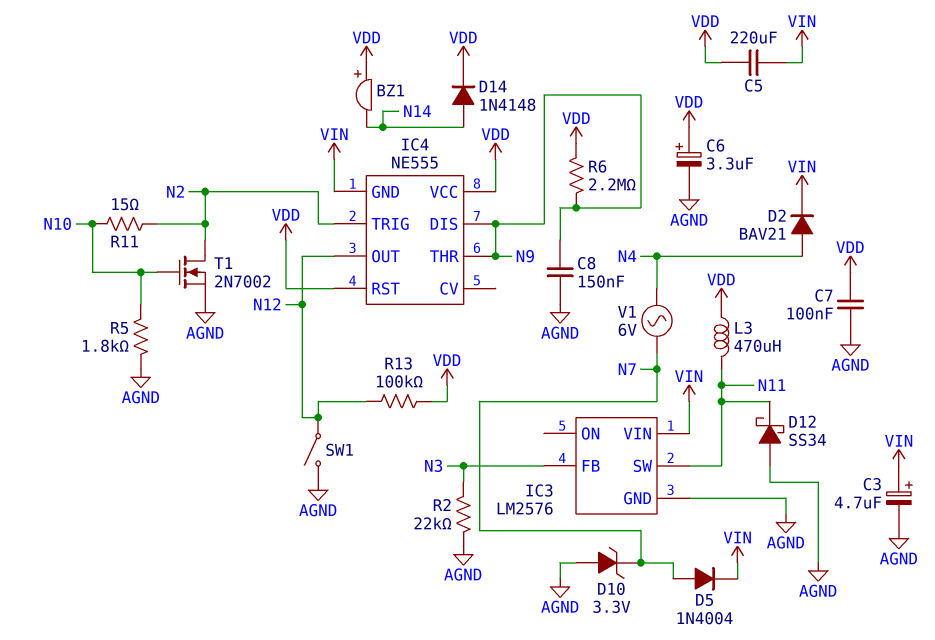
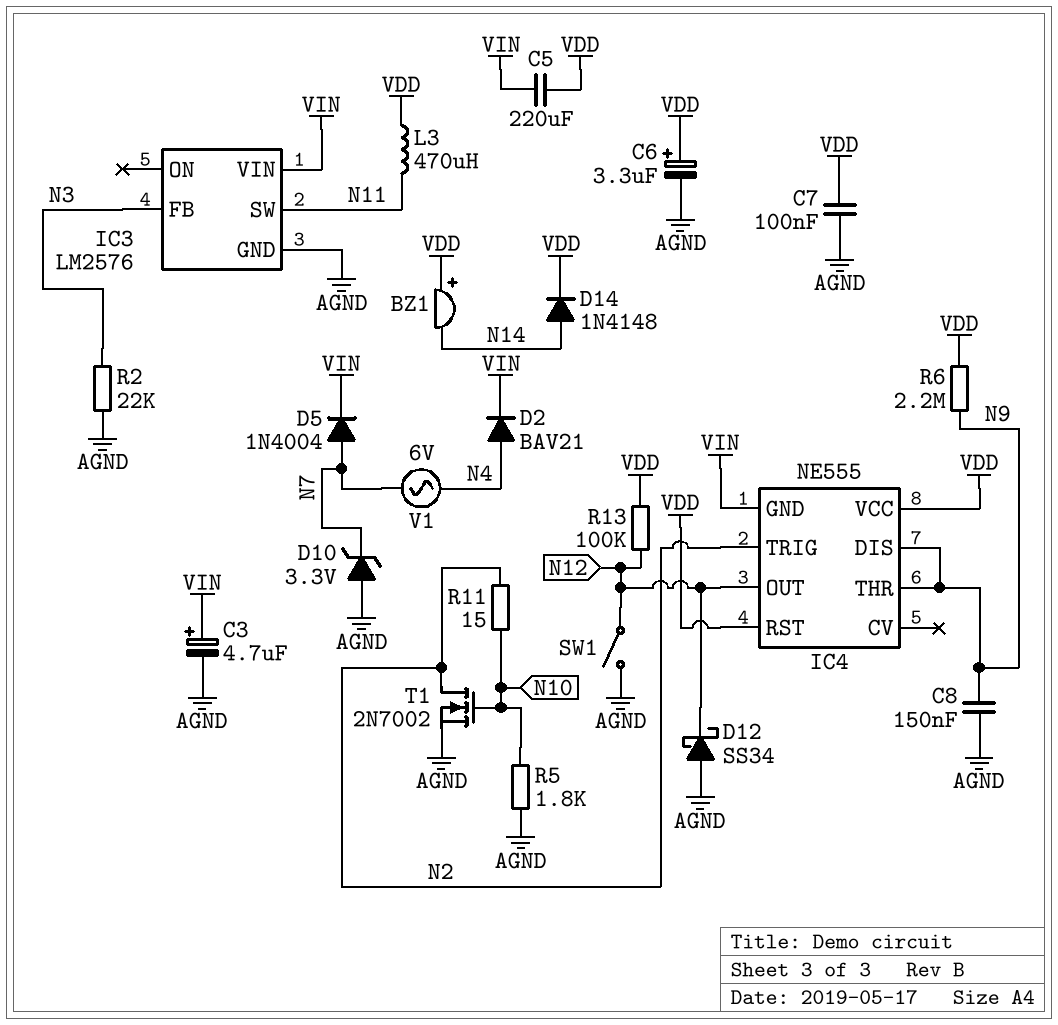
D12: schottky SS34 (A AGND, K N11) -> schottky SS34 (A AGND, K N12)

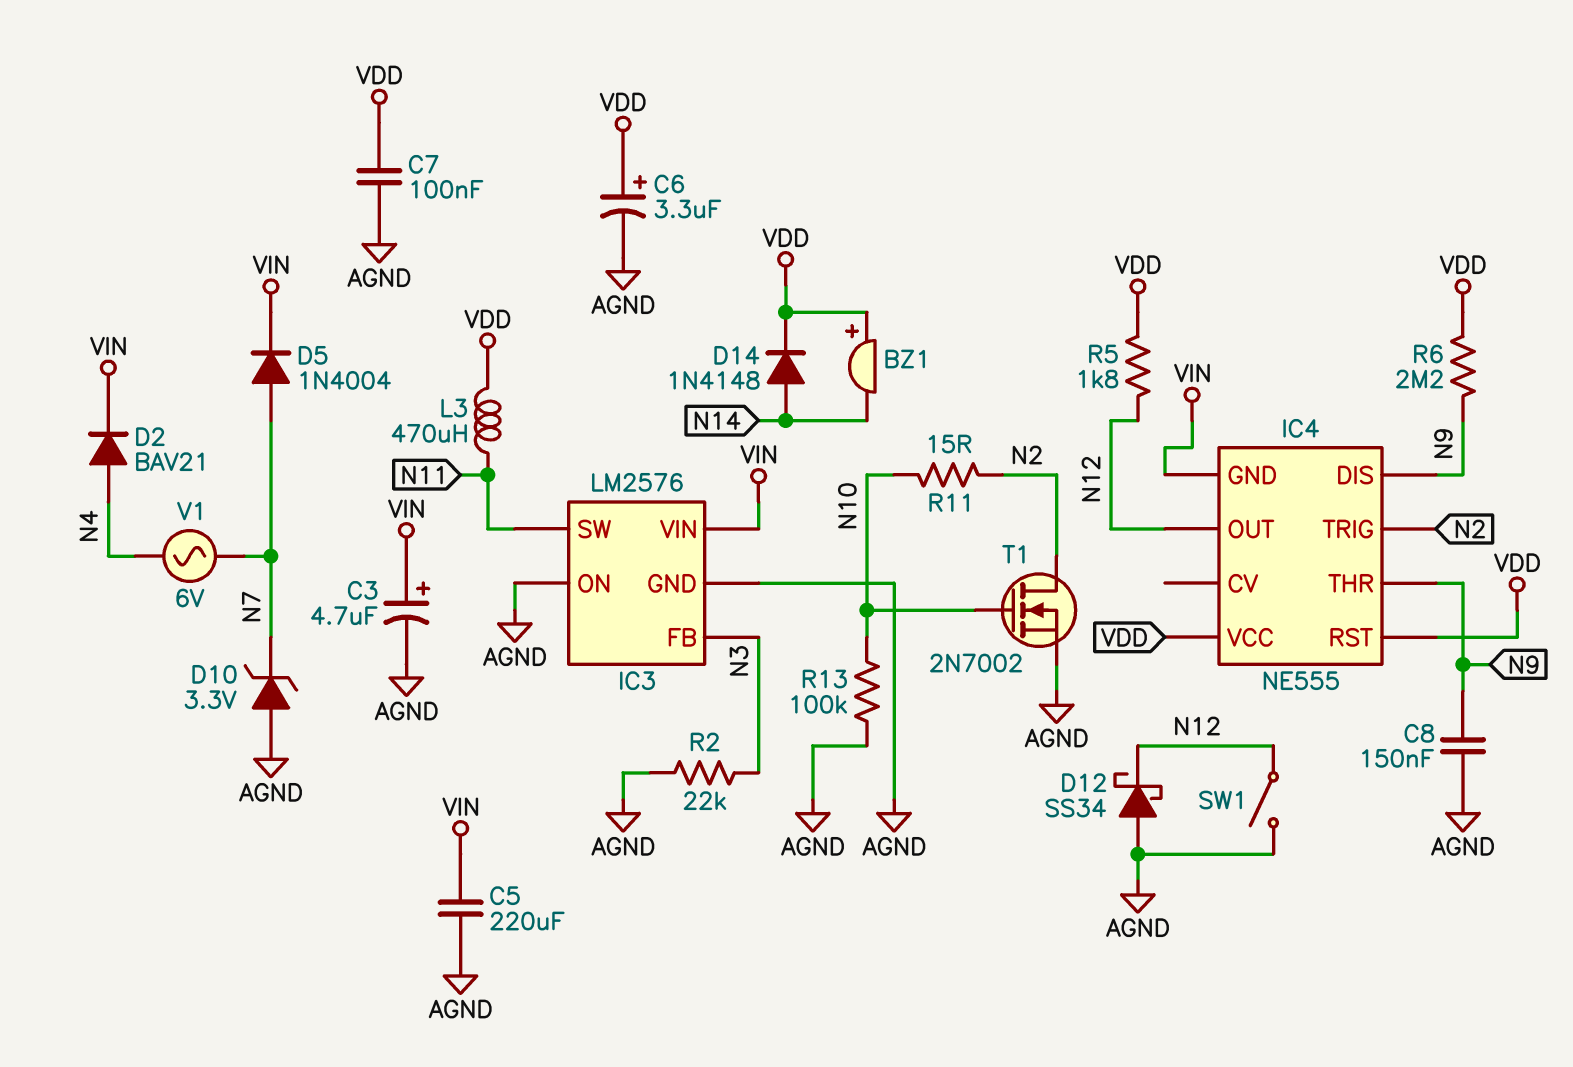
C5: 220uF (VDD, VIN) -> 220uF (AGND, VIN)
IC3 pin ON: none -> AGND
R5: 1.8k (AGND, N10) -> 1.8k (N12, VDD)
R13: 100k (N12, VDD) -> 100k (AGND, N10)

